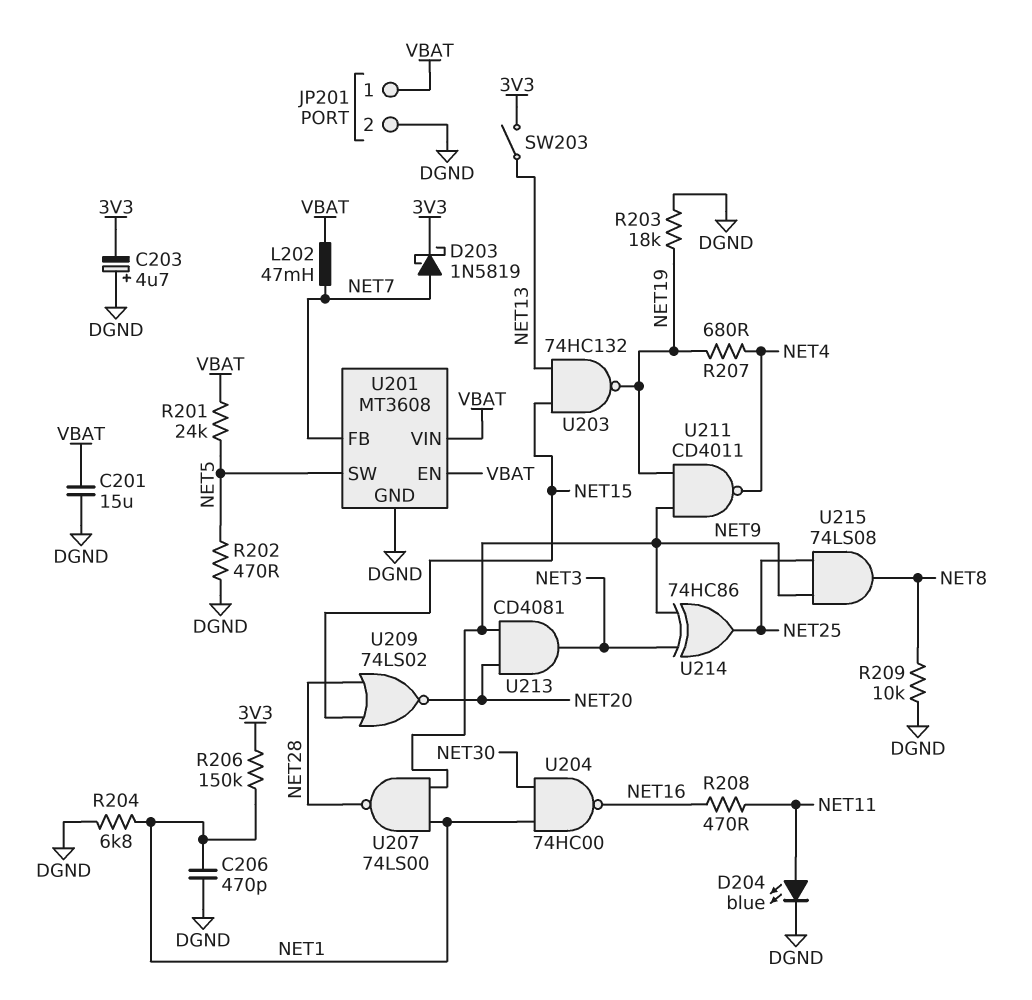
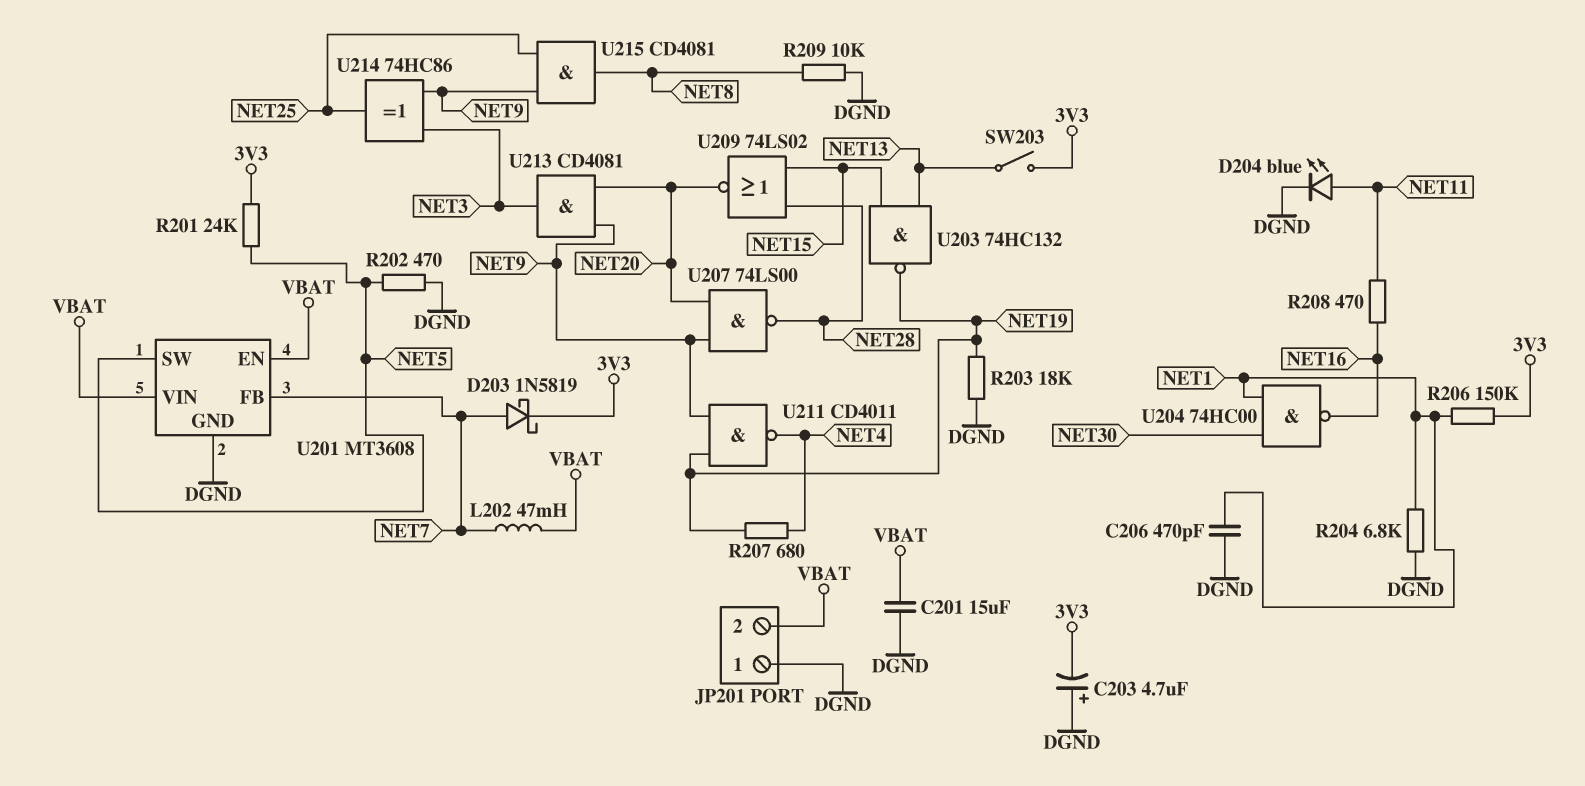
JP201 pin 1: VBAT -> DGND
JP201 pin 2: DGND -> VBAT
R201: 24k (NET5, VBAT) -> 24k (3V3, NET5)
U207: NAND 74LS00 (in NET1, in NET9, out NET28) -> NAND 74LS00 (in NET9, in NET20, out NET28)
U215: AND 74LS08 (in NET9, in NET25, out NET8) -> AND CD4081 (in NET9, in NET25, out NET8)

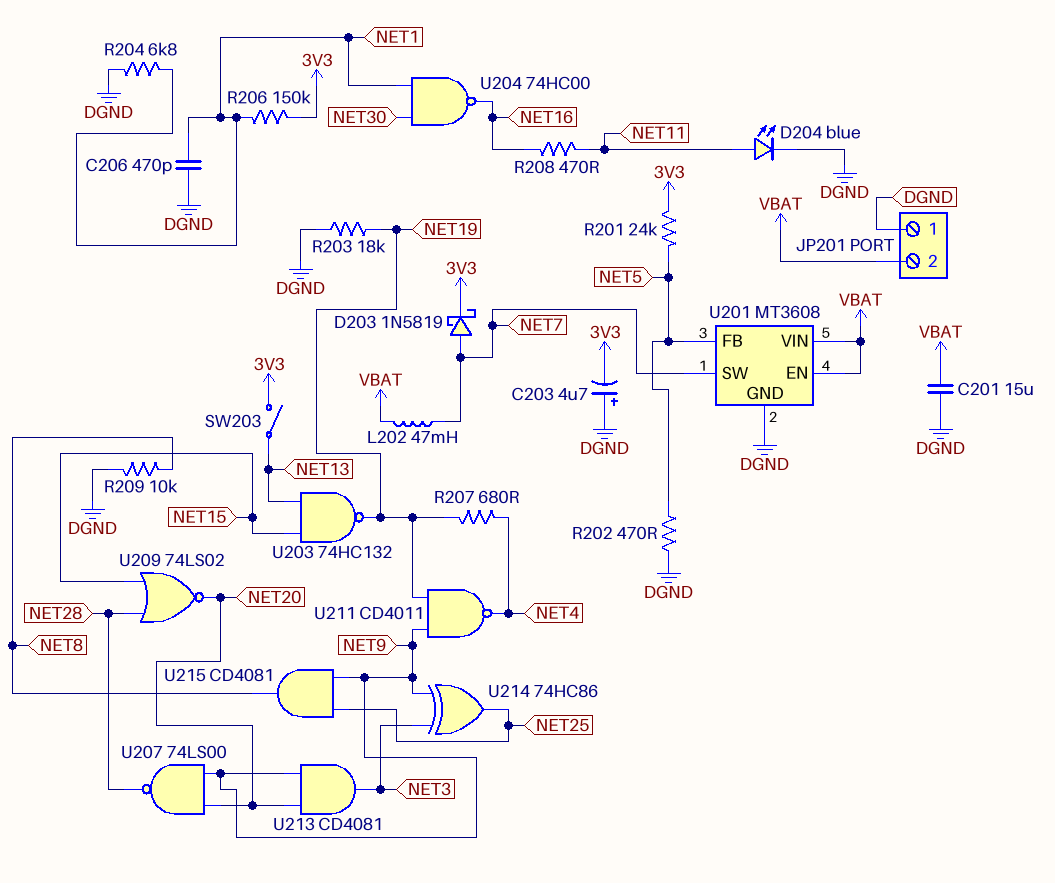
U201 pin FB: NET7 -> NET5
U201 pin SW: NET5 -> NET7

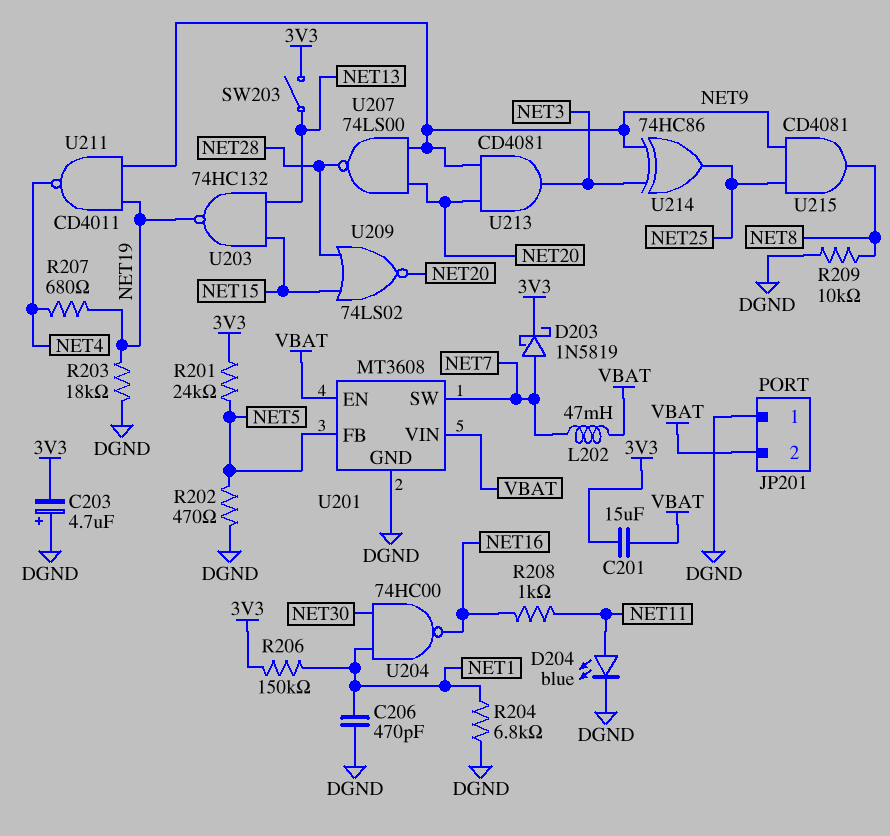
C201: 15uF (DGND, VBAT) -> 15uF (3V3, VBAT)
R208: 470 (NET11, NET16) -> 1k (NET11, NET16)

